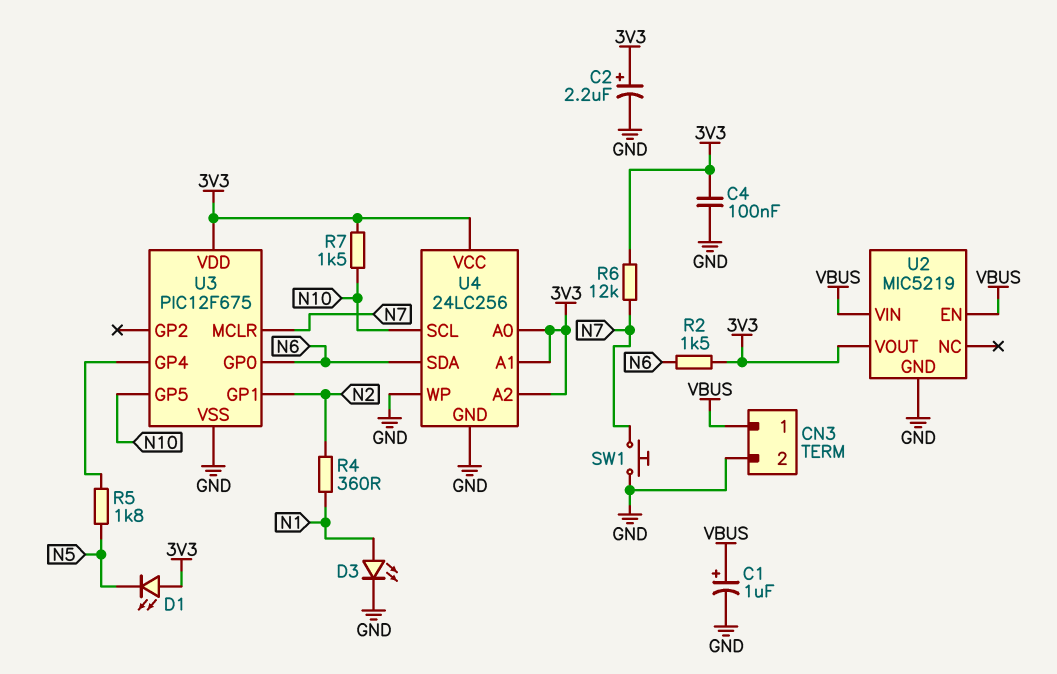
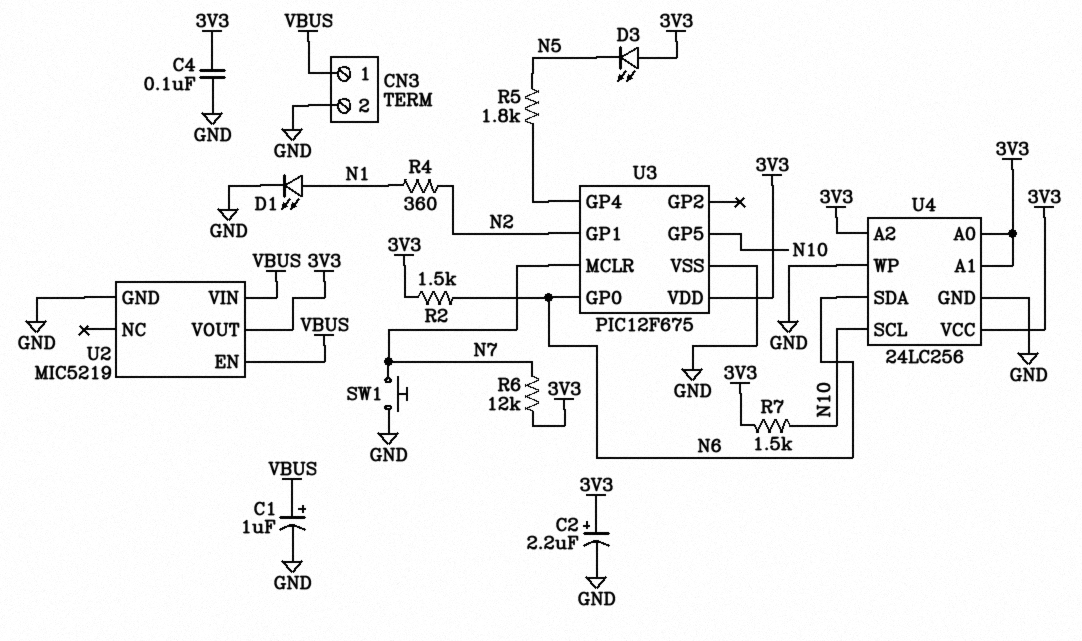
D1: LED (A 3V3, K N5) -> LED (A N1, K GND)
D3: LED (A N1, K GND) -> LED (A 3V3, K N5)

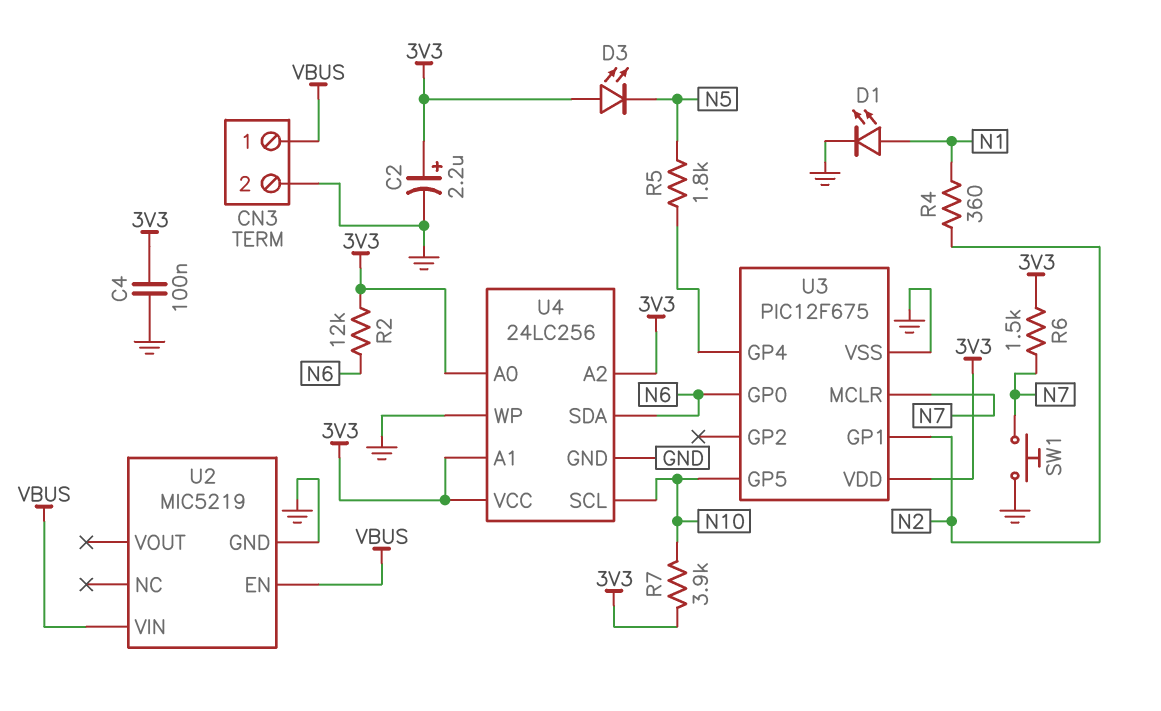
C1: 1uF (plus VBUS, minus GND) -> none
R2: 1.5k (3V3, N6) -> 12k (3V3, N6)
R6: 12k (3V3, N7) -> 1.5k (3V3, N7)
R7: 1.5k (3V3, N10) -> 3.9k (3V3, N10)
U2 pin VOUT: 3V3 -> none

